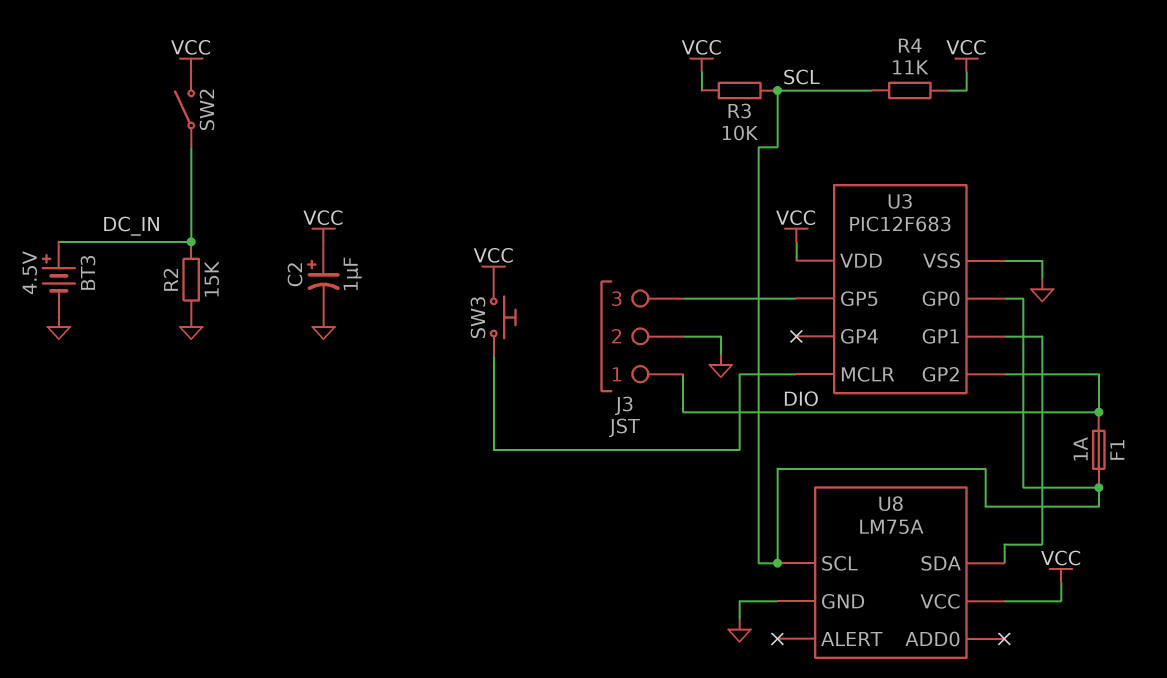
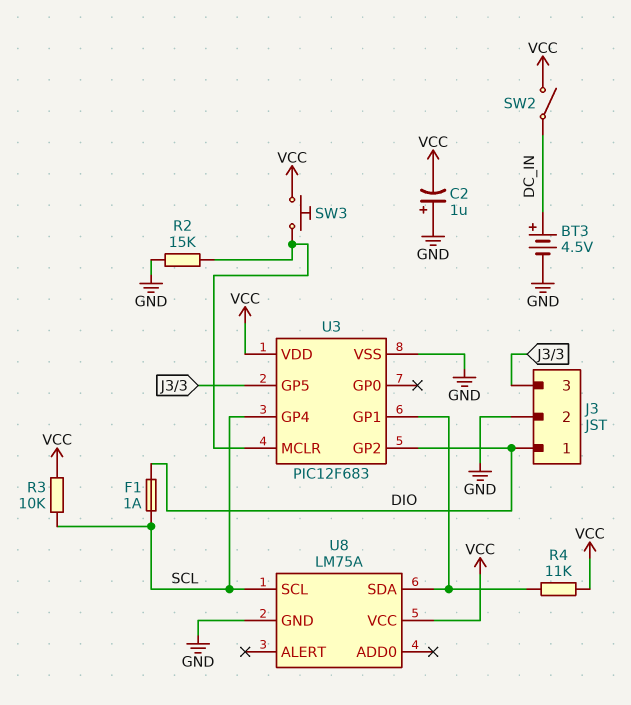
C2: 1uF (plus VCC, minus GND) -> 1uF (plus GND, minus VCC)
R2: 15k (DC_IN, GND) -> 15k (GND, U3/MCLR)
R4: 11k (SCL, VCC) -> 11k (U3/GP1, VCC)
U3 pin GP0: SCL -> none
U3 pin GP4: none -> SCL

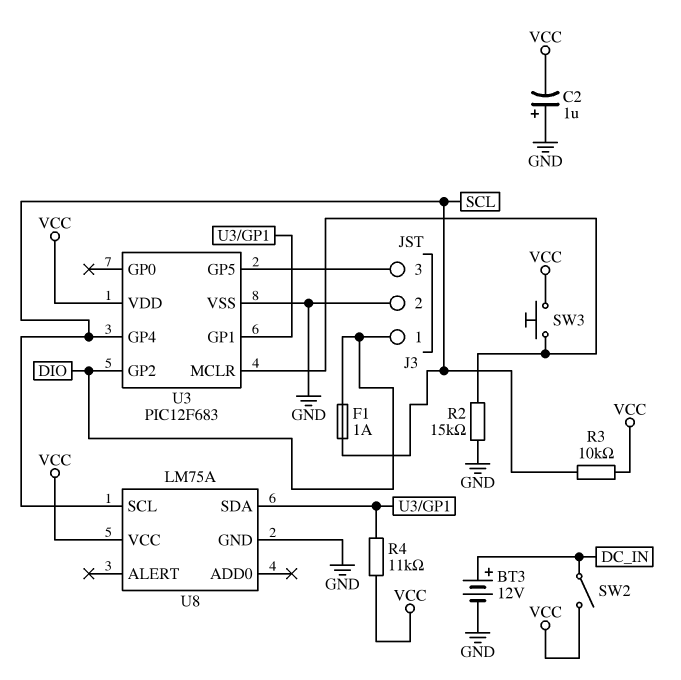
BT3: 4.5V (plus DC_IN, minus GND) -> 12V (plus DC_IN, minus GND)

